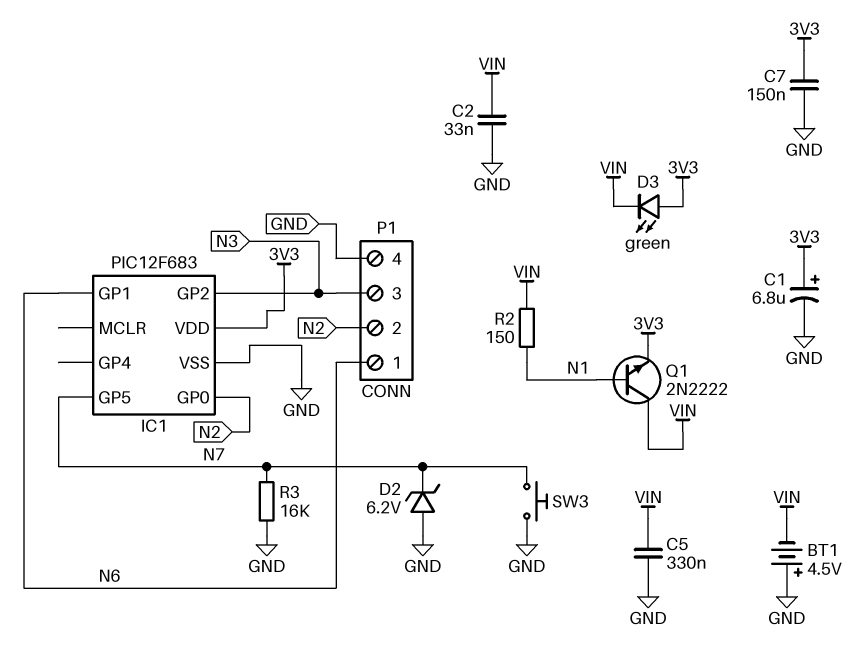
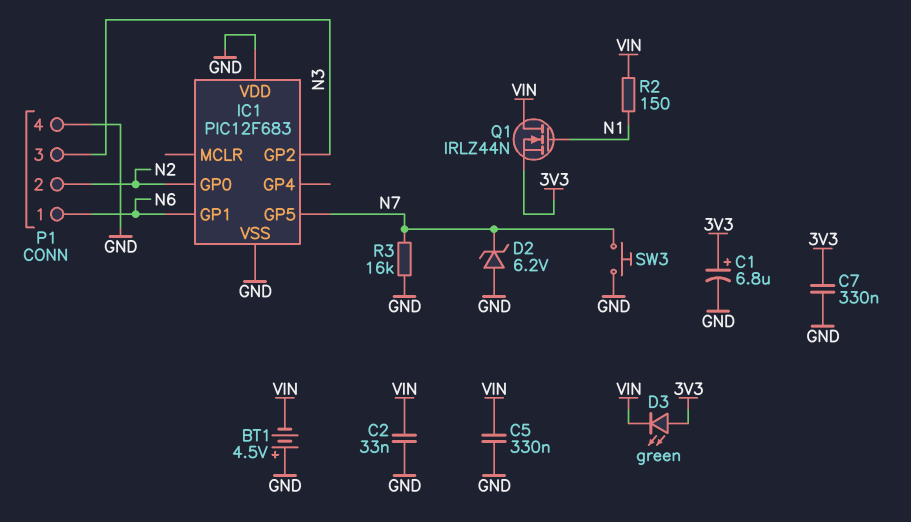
C7: 150nF (3V3, GND) -> 330nF (3V3, GND)
IC1 pin VDD: 3V3 -> GND
Q1: NPN 2N2222 (B N1, C VIN, E 3V3) -> NMOS IRLZ44N (G N1, D VIN, S 3V3)

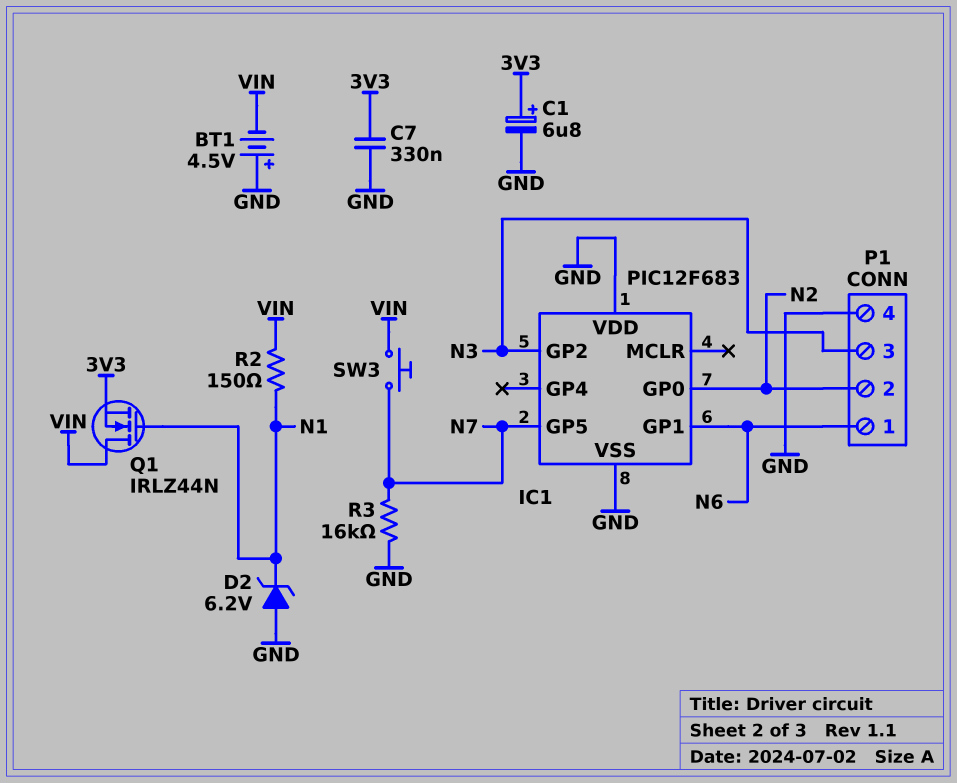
C2: 33nF (GND, VIN) -> none
C5: 330nF (GND, VIN) -> none
D2: zener 6.2V (A GND, K N7) -> zener 6.2V (A GND, K N1)
D3: LED green (A 3V3, K VIN) -> none
SW3: button (GND, N7) -> button (N7, VIN)

